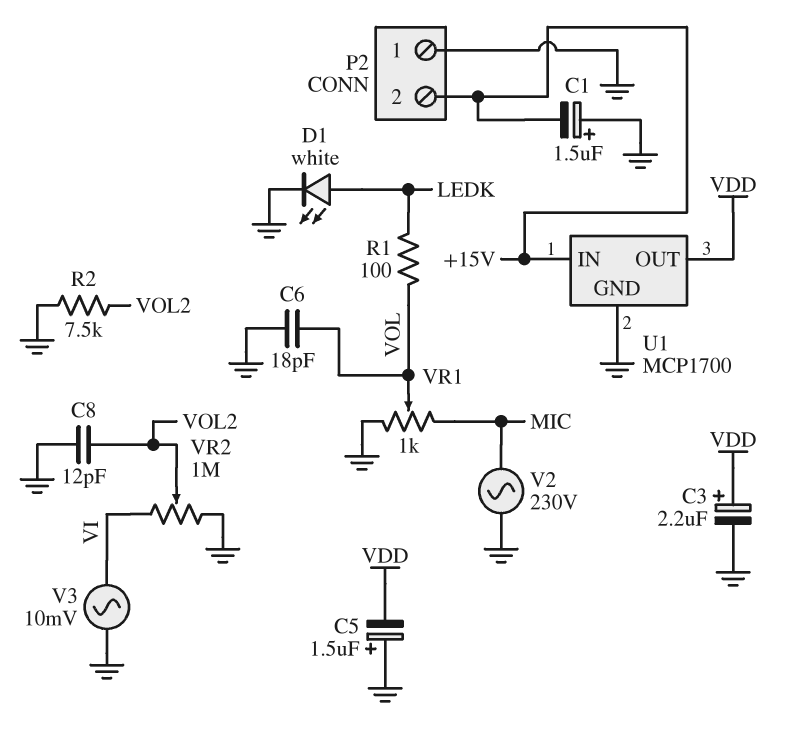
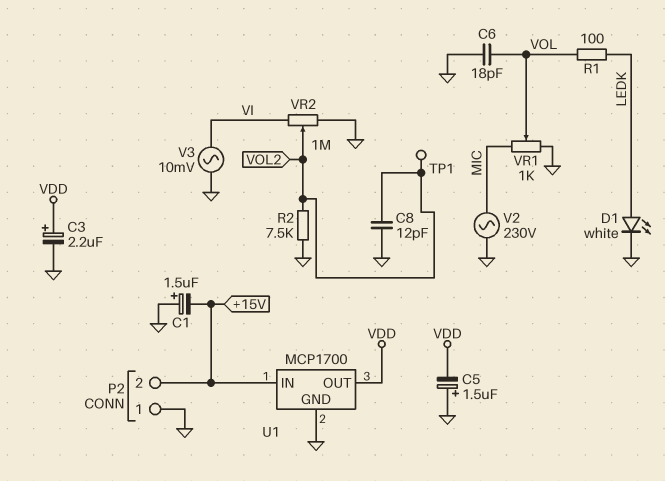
TP1: none -> test point (VOL2)

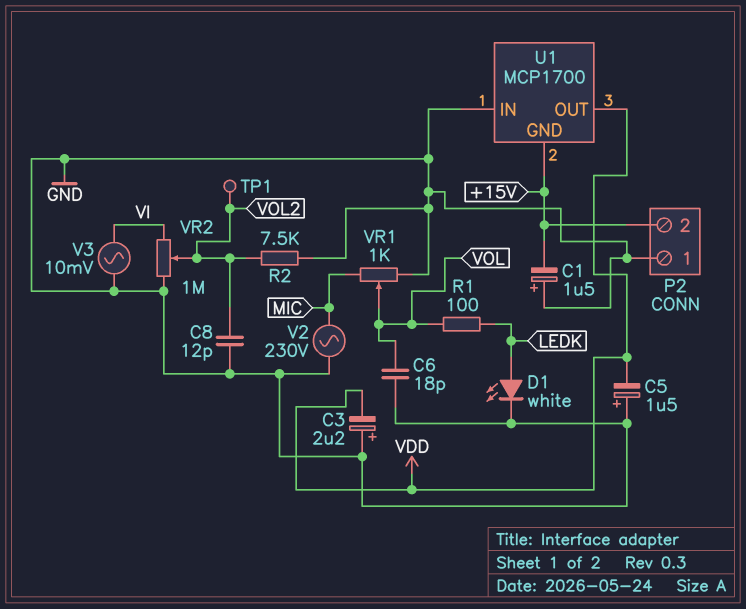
C3: 2.2uF (plus VDD, minus GND) -> 2.2uF (plus GND, minus VDD)
U1 pin GND: GND -> +15V
U1 pin IN: +15V -> GND

